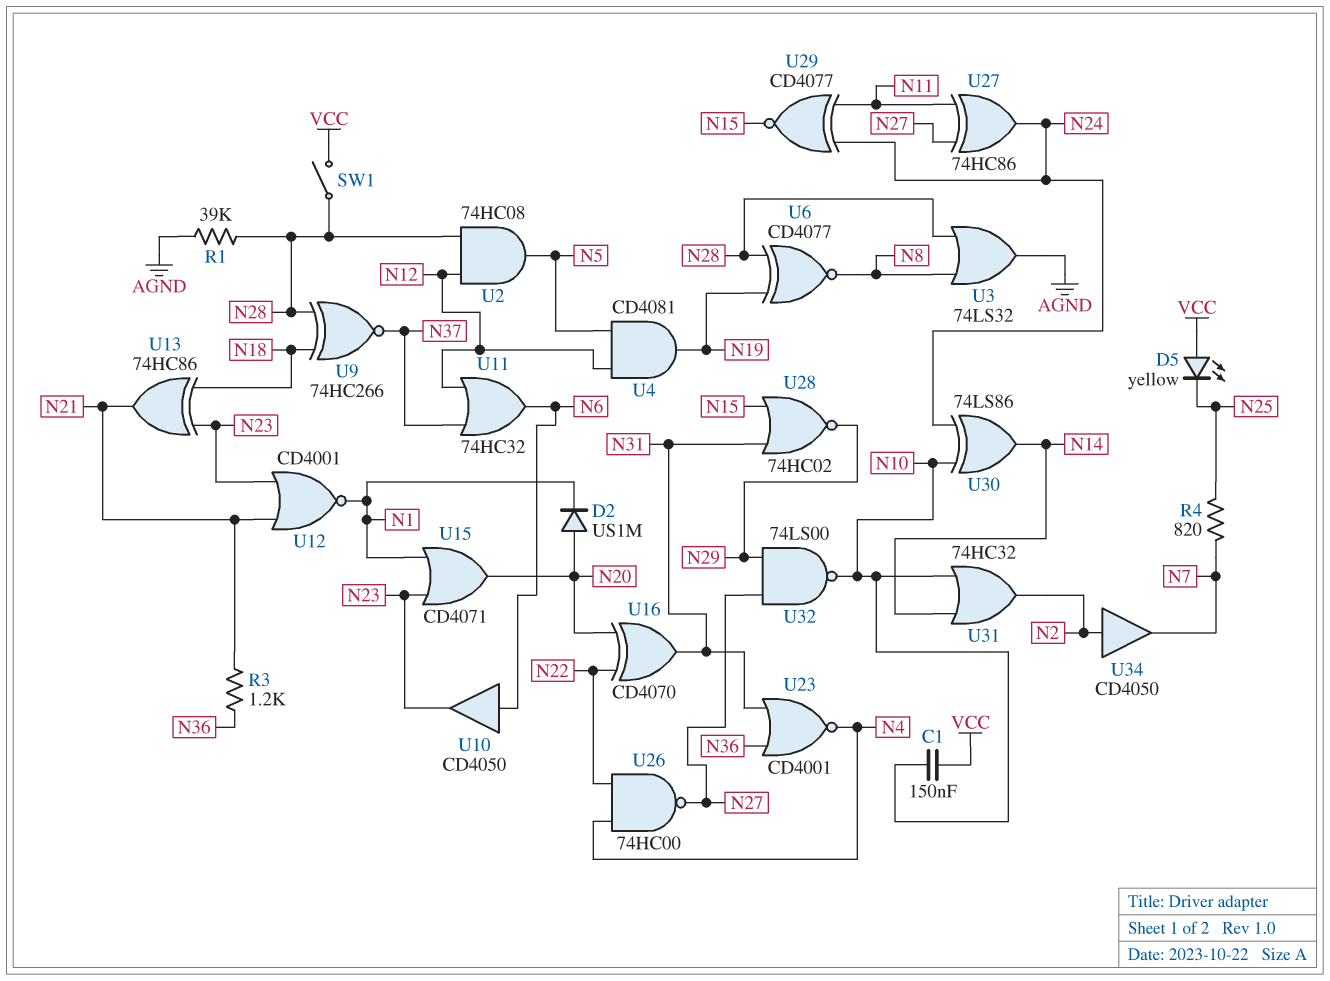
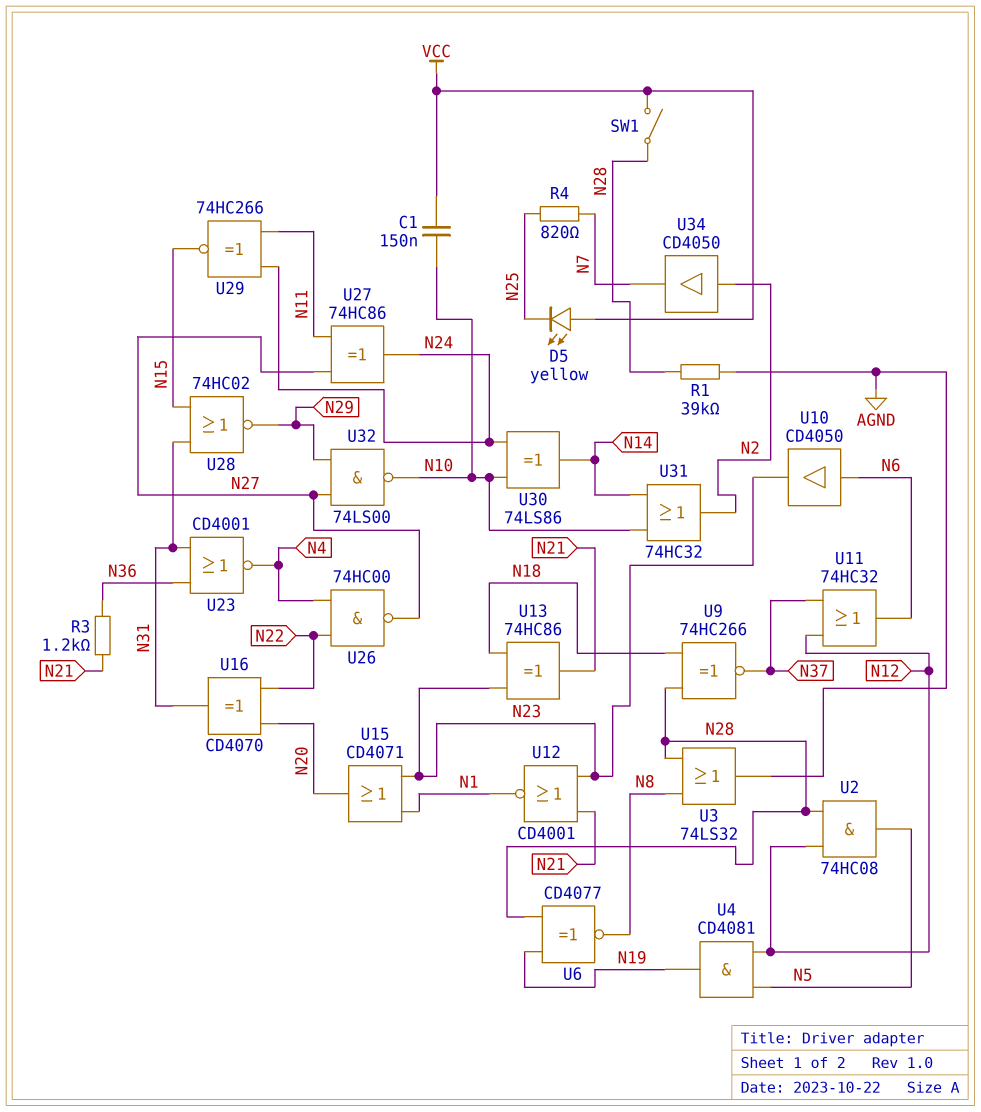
D2: diode US1M (A N20, K N1) -> none
U29: XNOR CD4077 (in N11, in N24, out N15) -> XNOR 74HC266 (in N11, in N24, out N15)

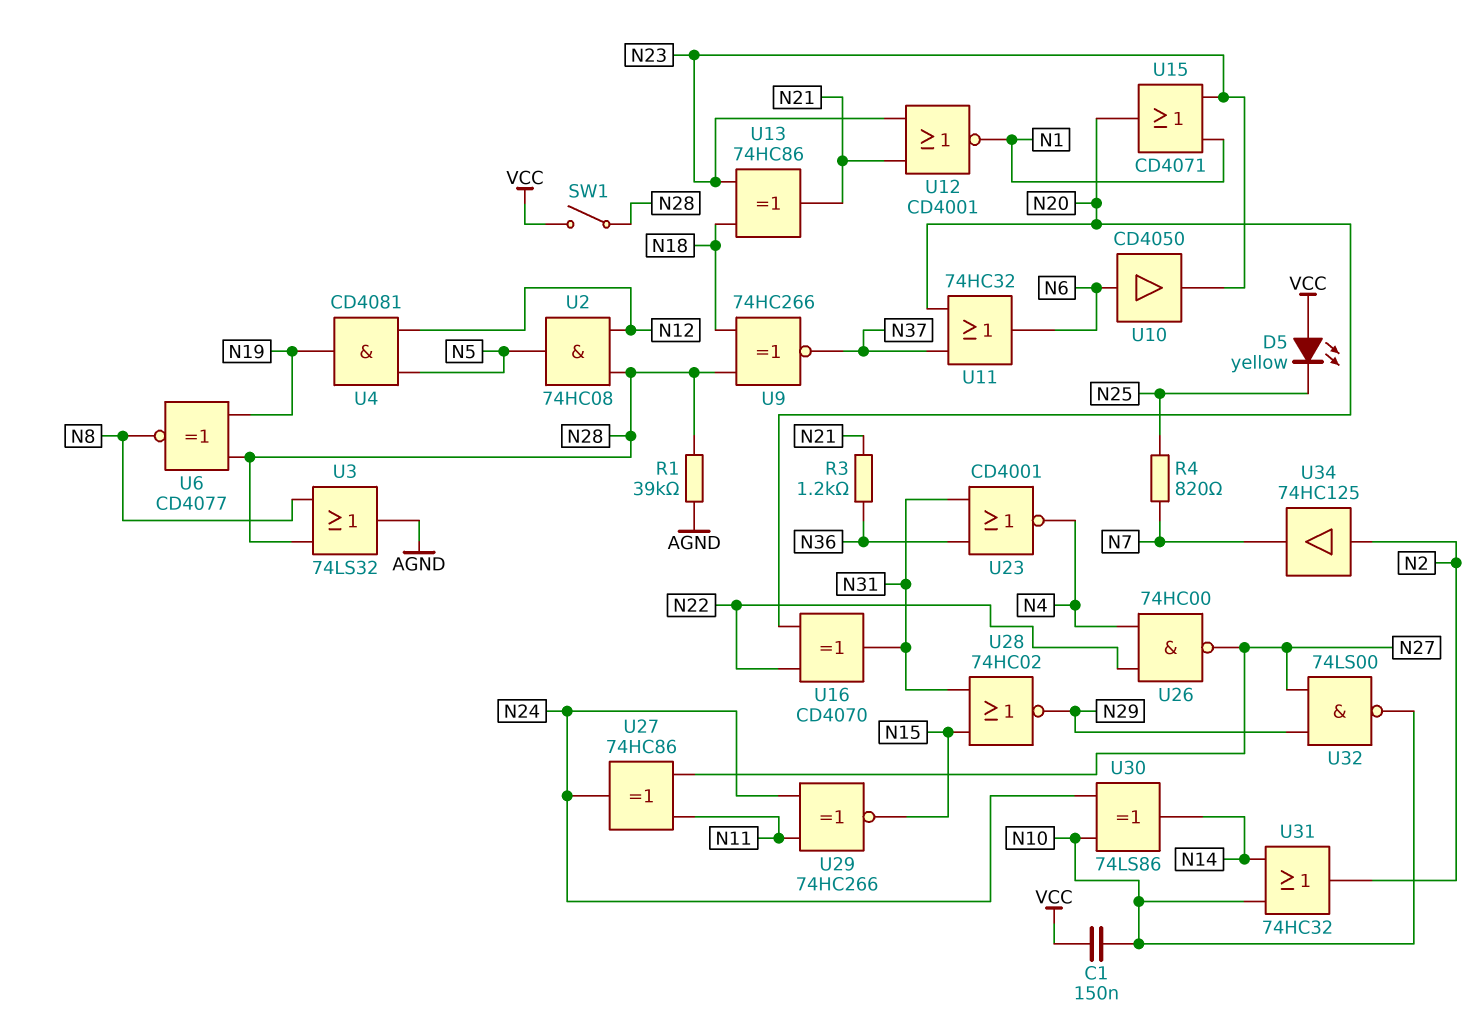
U11: OR 74HC32 (in N12, in N37, out N6) -> OR 74HC32 (in N20, in N37, out N6)
U34: buffer CD4050 (in N2, out N7) -> buffer 74HC125 (in N2, out N7)

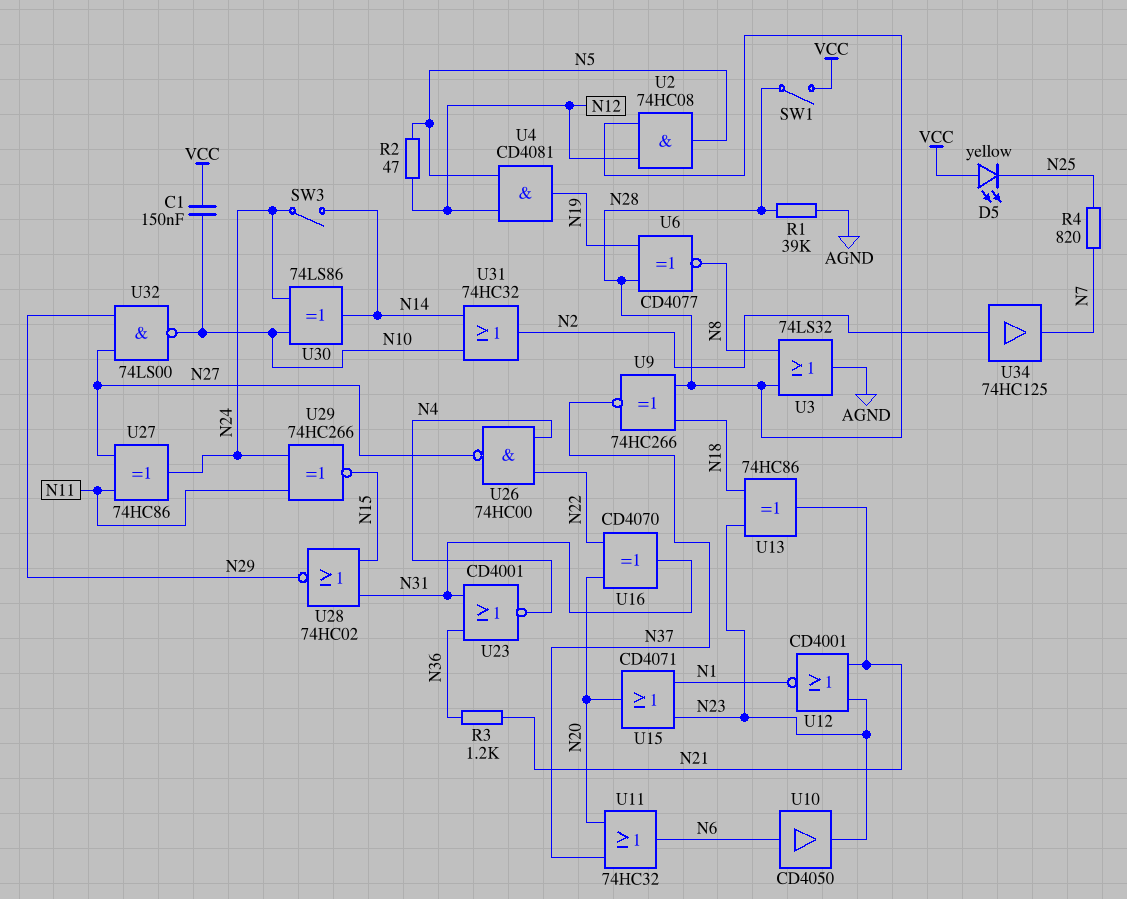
R2: none -> 47 (N5, N12)
SW3: none -> switch (N14, N24)

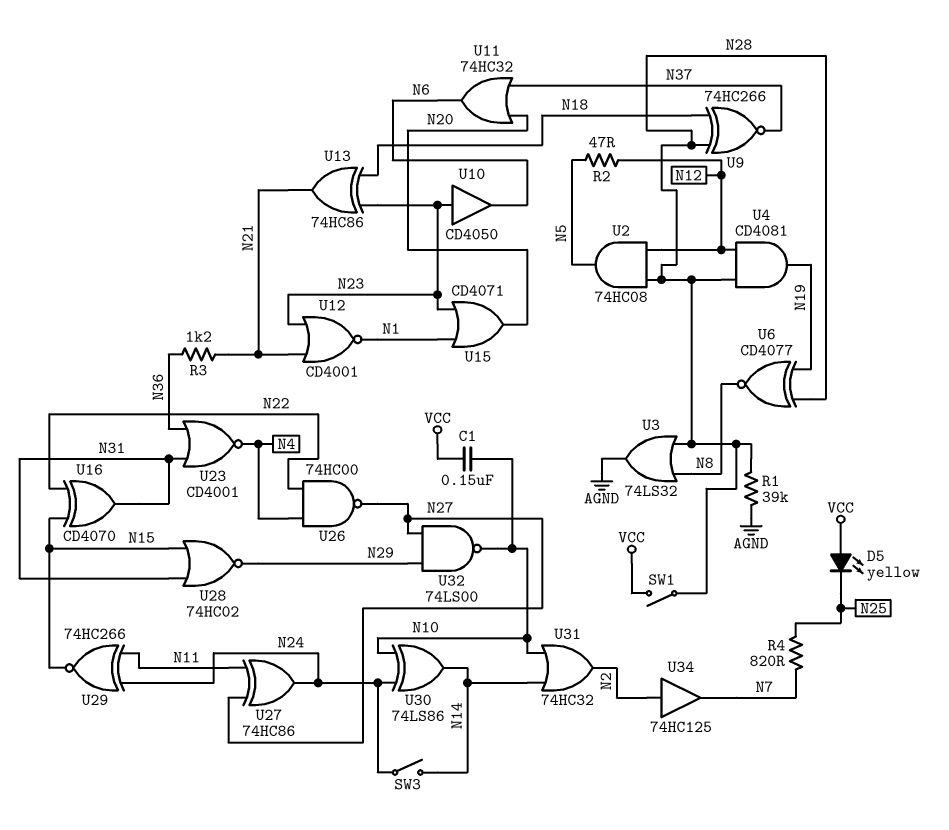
U4: AND CD4081 (in N5, in N12, out N19) -> AND CD4081 (in N12, in N28, out N19)
U10: buffer CD4050 (in N6, out N23) -> buffer CD4050 (in N23, out N6)
U16: XOR CD4070 (in N20, in N22, out N31) -> XOR CD4070 (in N15, in N22, out N31)

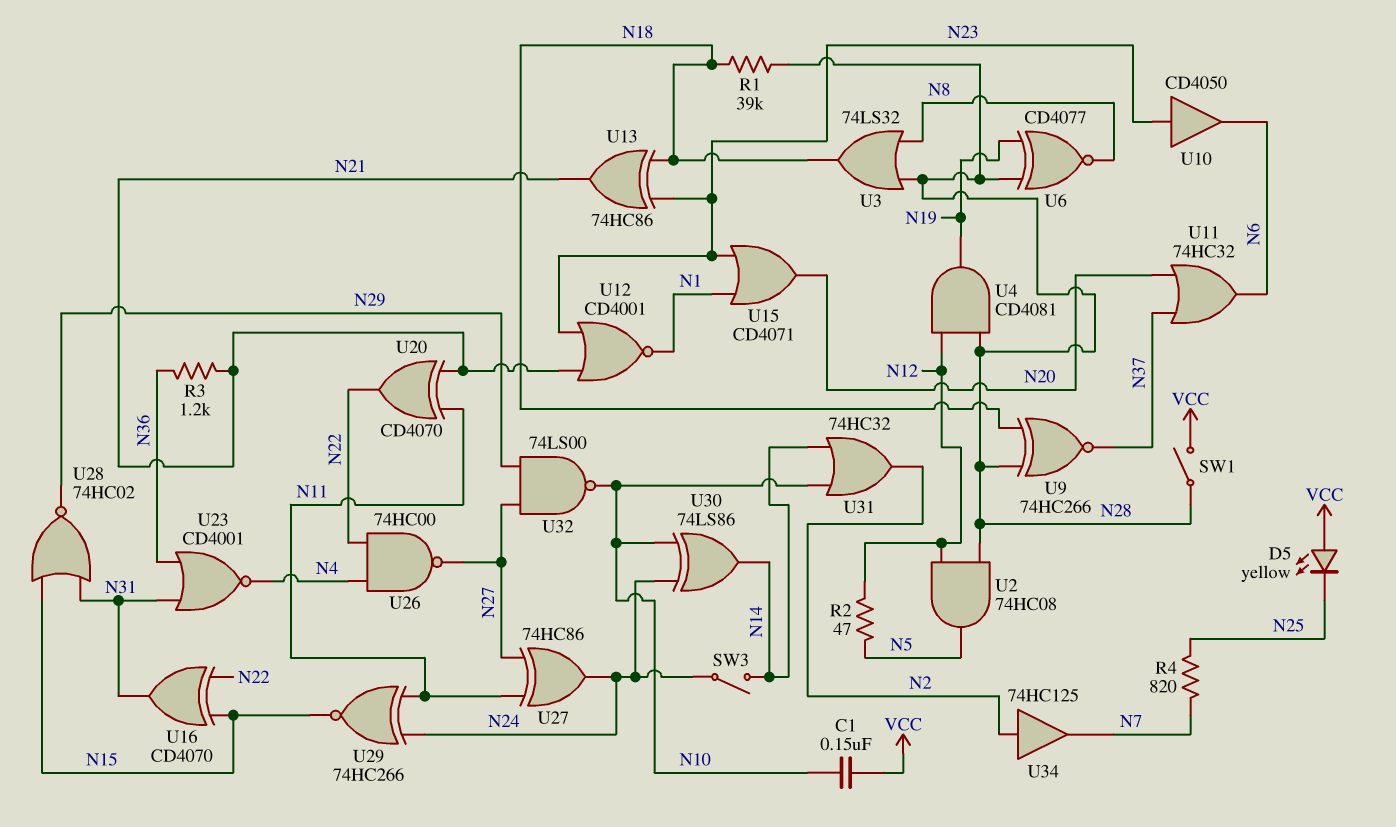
R1: 39k (AGND, N28) -> 39k (N18, N28)
U3: OR 74LS32 (in N8, in N28, out AGND) -> OR 74LS32 (in N8, in N28, out N18)
U20: none -> XOR CD4070 (in N11, in N21, out N22)

